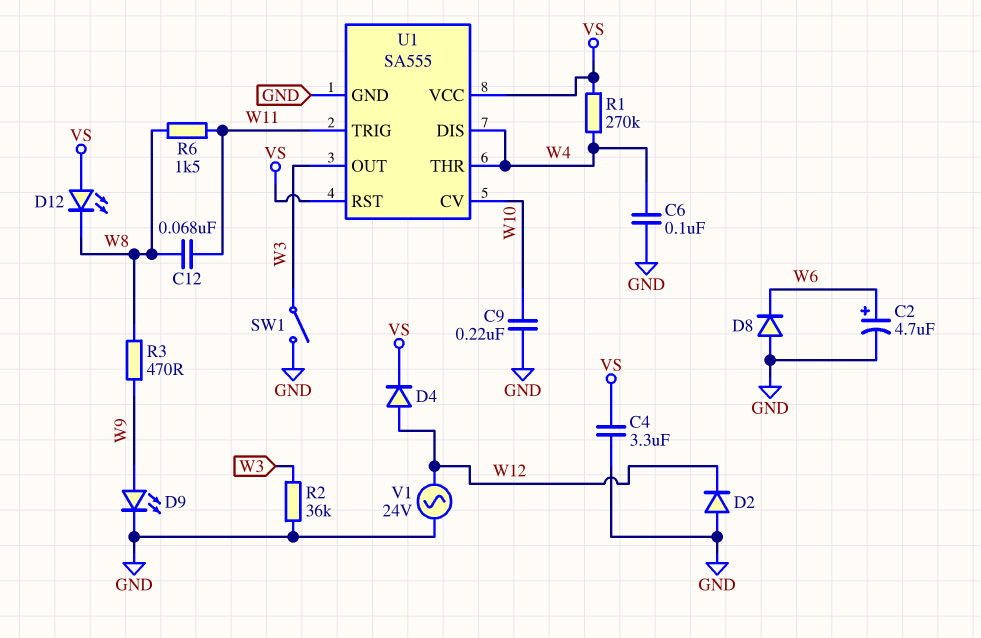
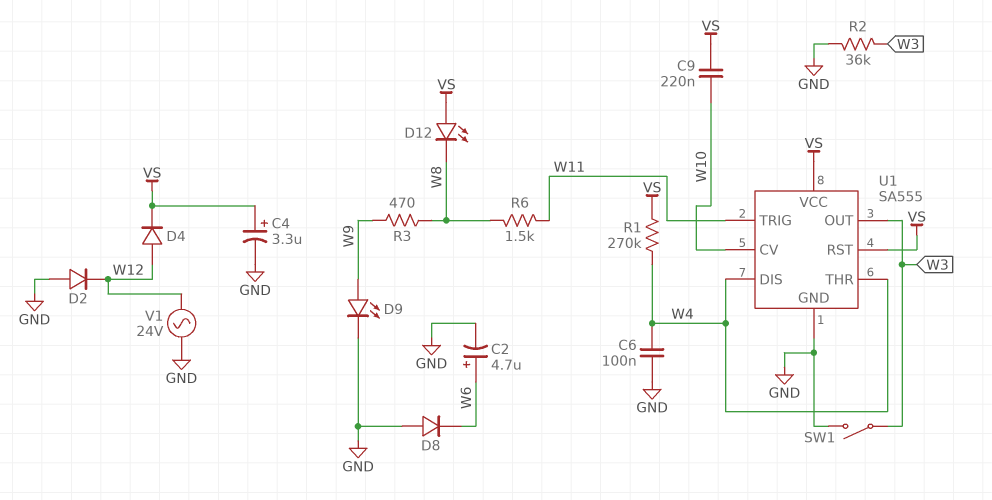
C4: 3.3uF (GND, VS) -> 3.3uF (plus VS, minus GND)
C9: 220nF (GND, W10) -> 220nF (VS, W10)
C12: 68nF (W8, W11) -> none

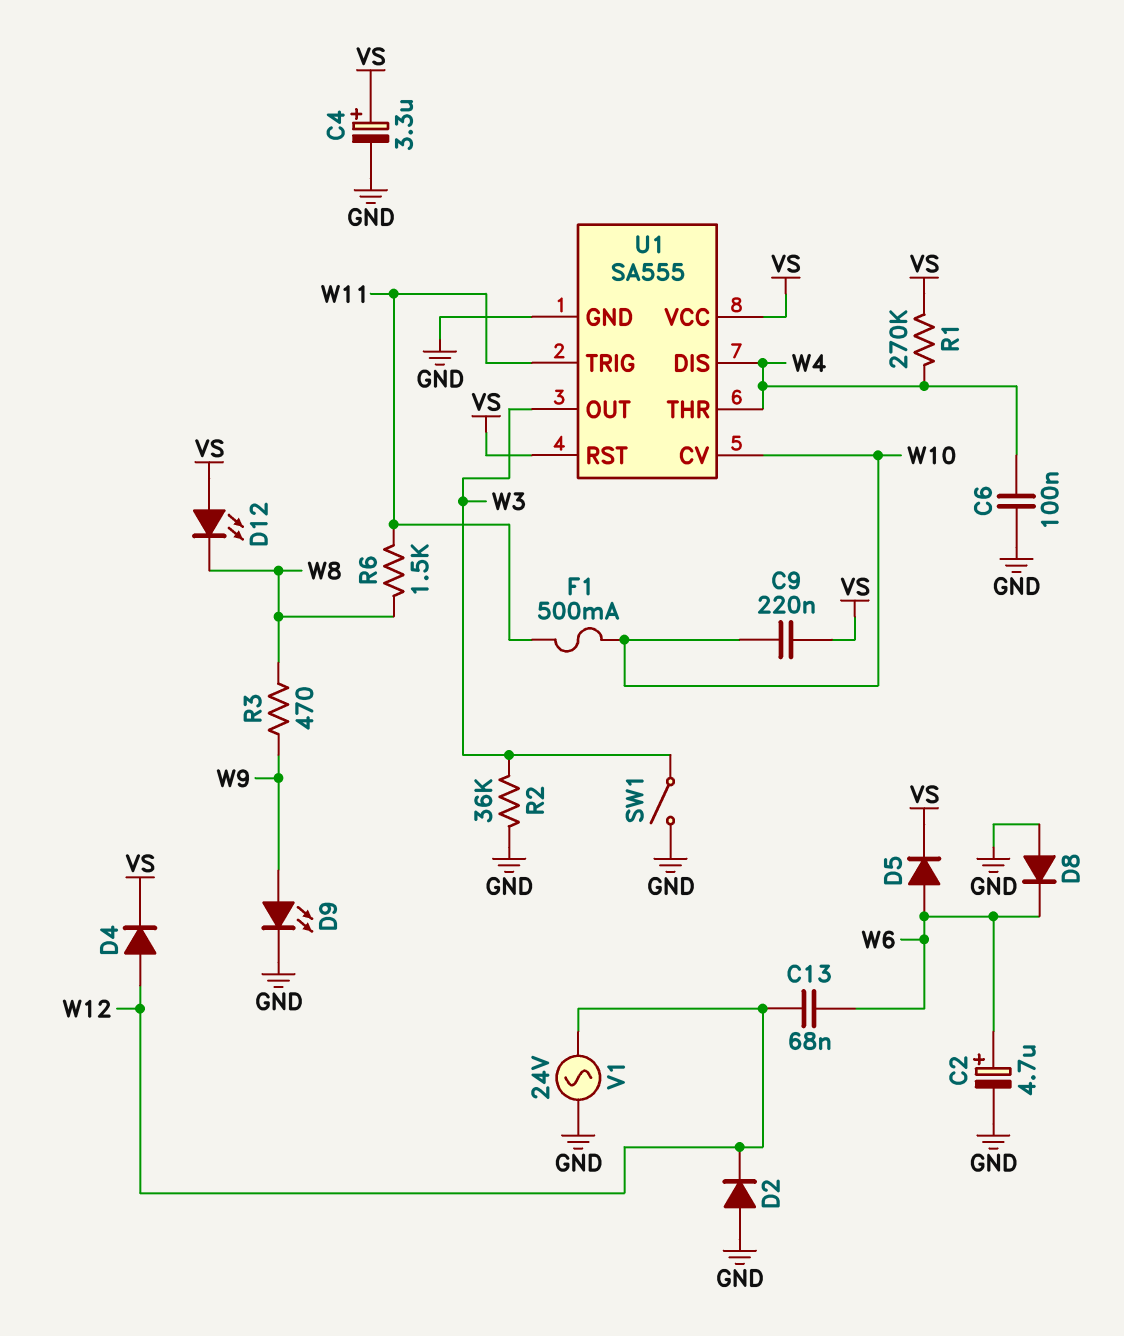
C13: none -> 68nF (W6, W12)
D5: none -> diode (A W6, K VS)
F1: none -> 500mA (W10, W11)

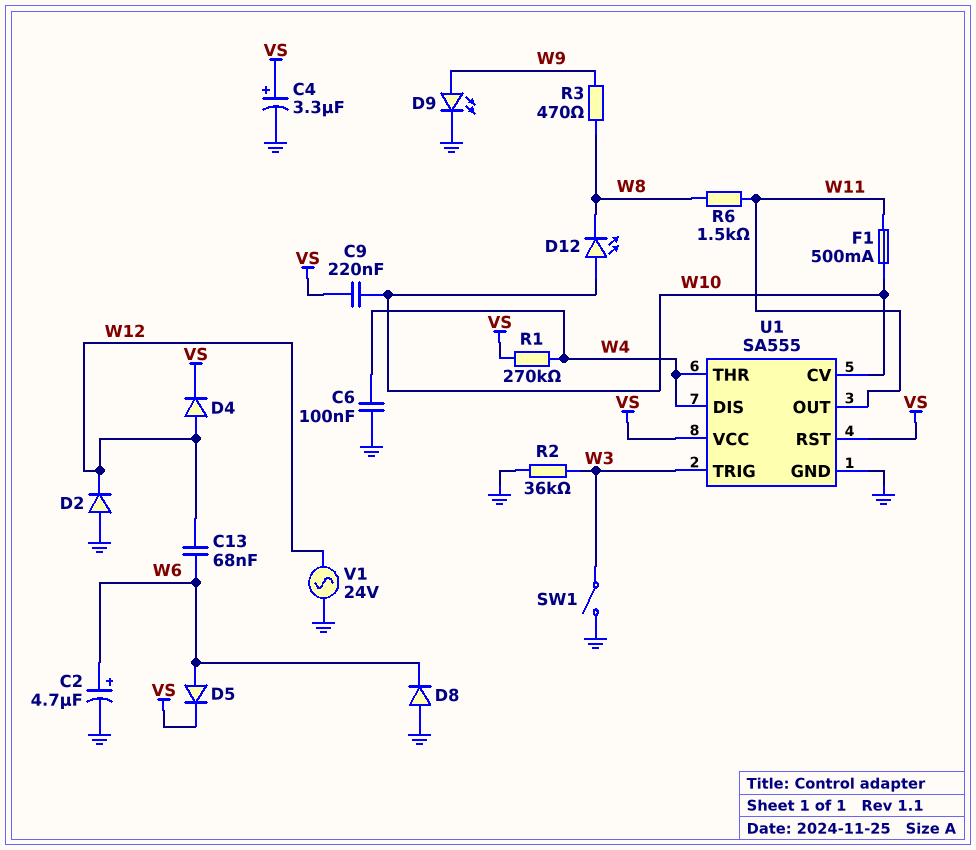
D12: LED (A VS, K W8) -> LED (A W10, K W8)
U1 pin OUT: W3 -> W11
U1 pin TRIG: W11 -> W3

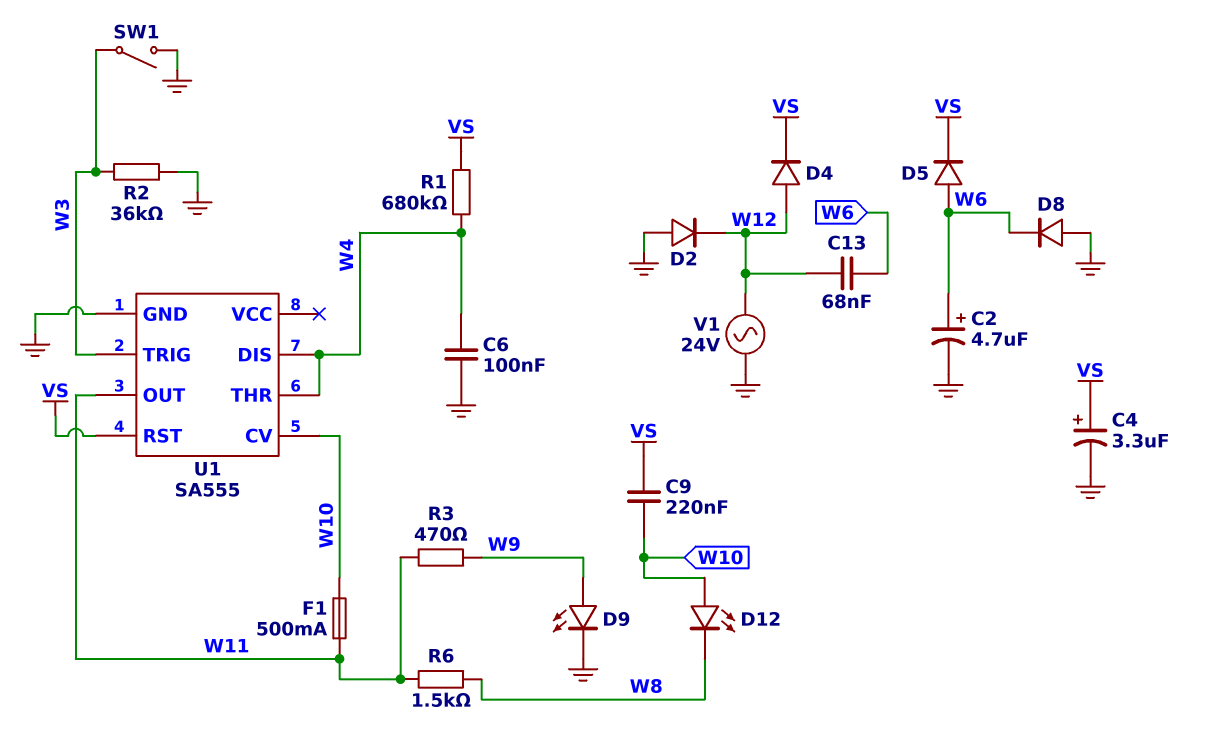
R1: 270k (VS, W4) -> 680k (VS, W4)
R3: 470 (W8, W9) -> 470 (W9, W11)
U1 pin VCC: VS -> none

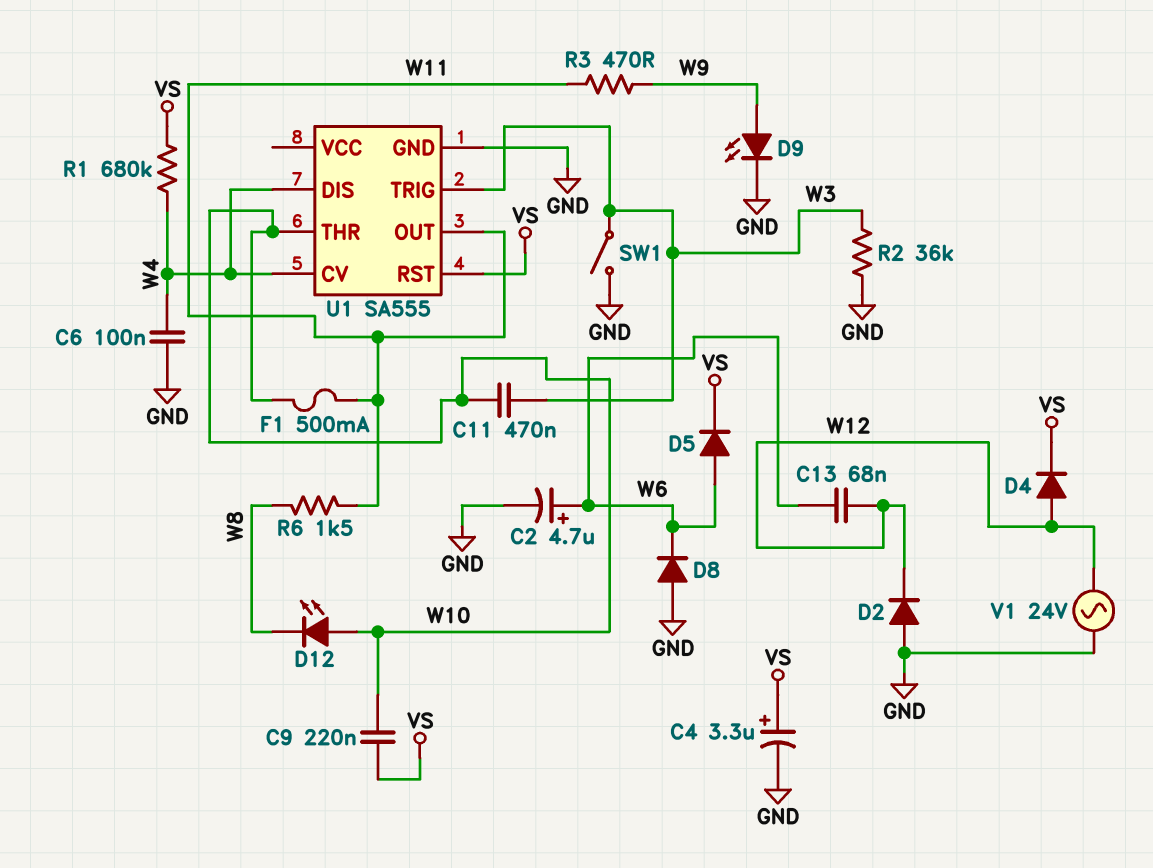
C11: none -> 470nF (W3, W10)
U1 pin CV: W10 -> W4
U1 pin THR: W4 -> W10

